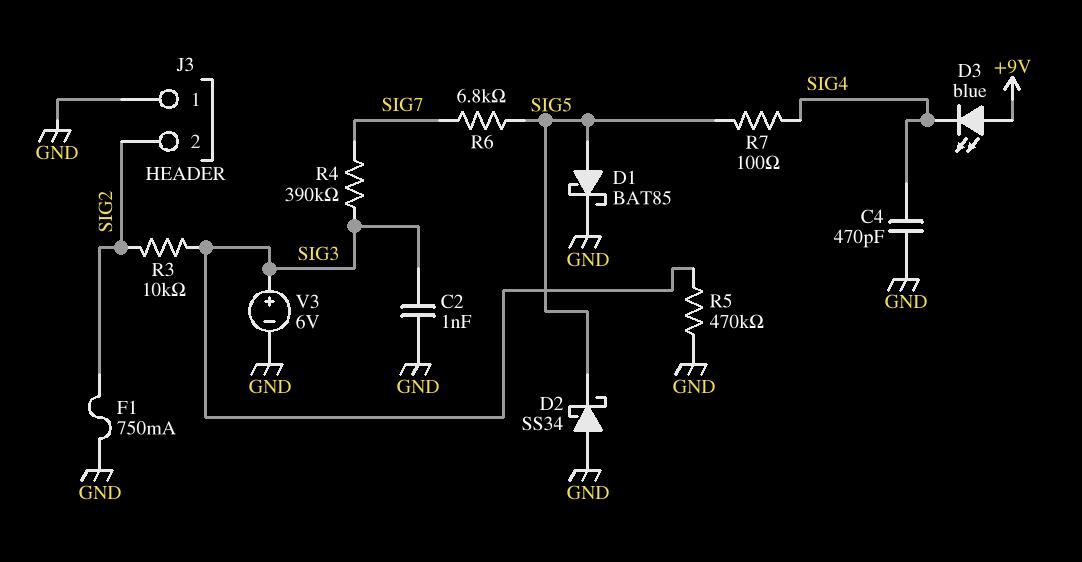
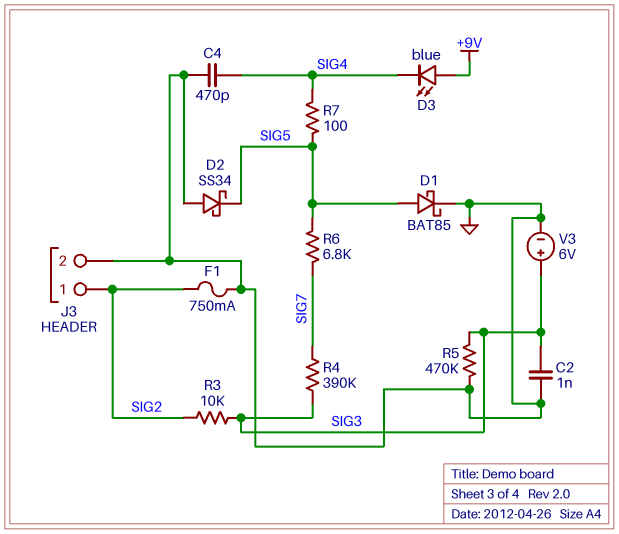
J3 pin 1: GND -> SIG2
J3 pin 2: SIG2 -> GND

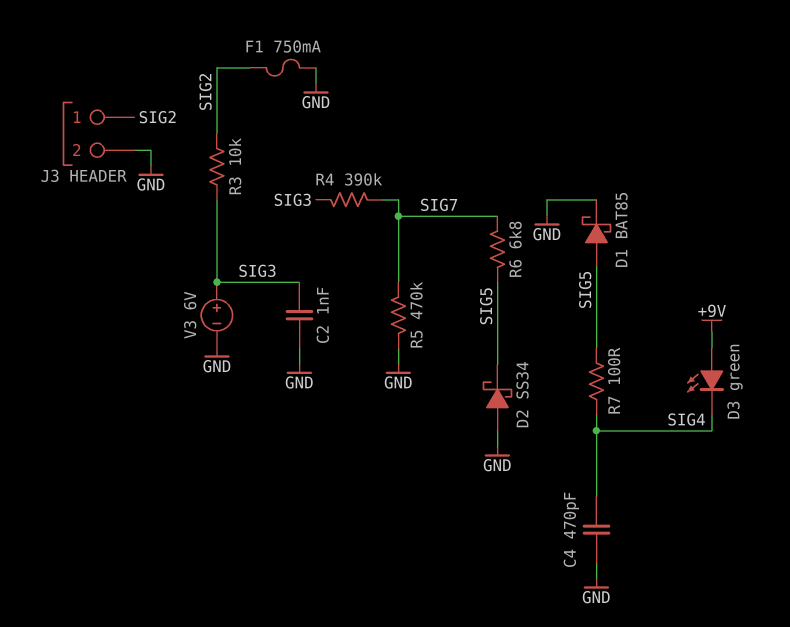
D3: LED blue (A +9V, K SIG4) -> LED green (A +9V, K SIG4)
R5: 470k (GND, SIG3) -> 470k (GND, SIG7)

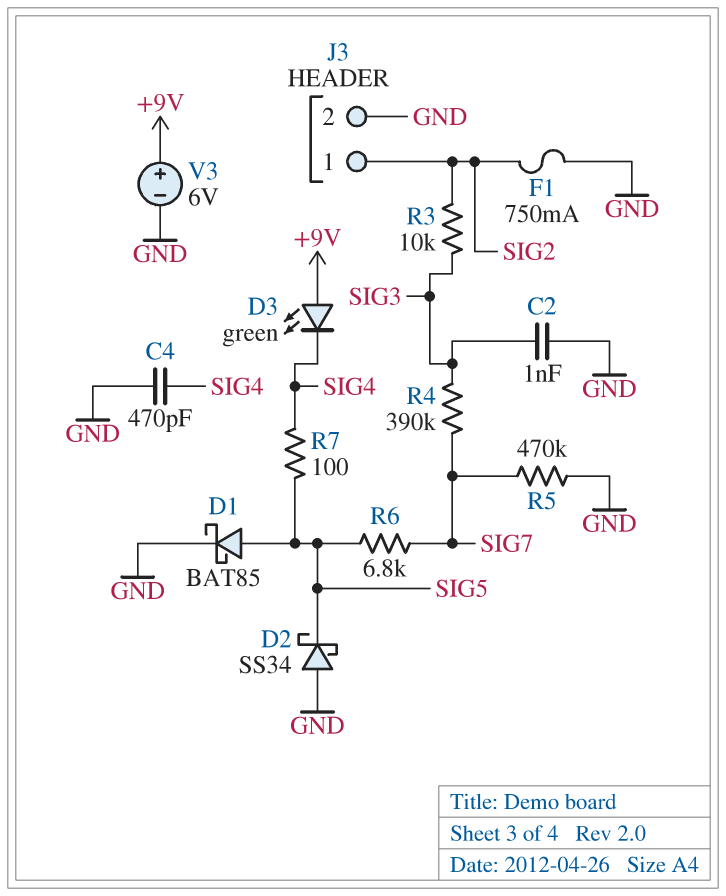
V3: 6V (plus SIG3, minus GND) -> 6V (plus +9V, minus GND)

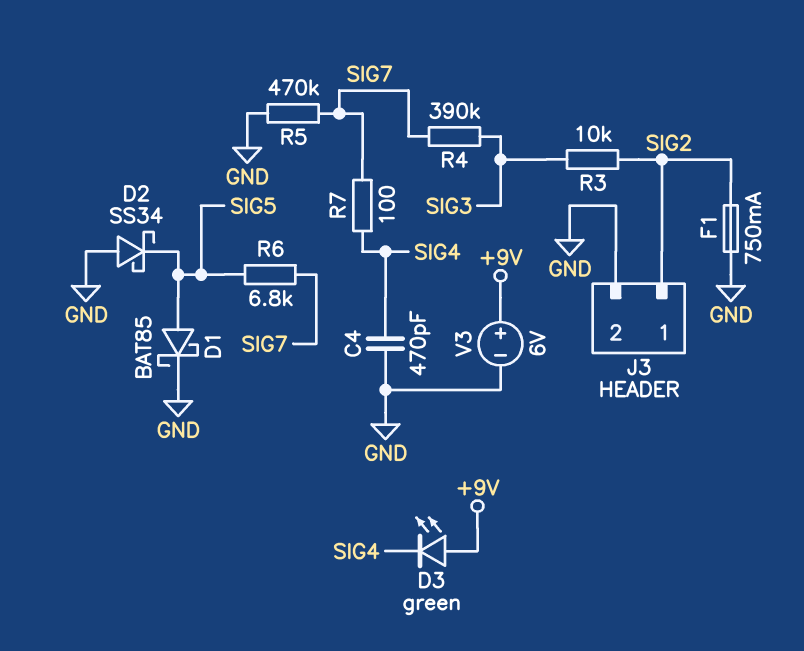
C2: 1nF (GND, SIG3) -> none
R7: 100 (SIG4, SIG5) -> 100 (SIG4, SIG7)

